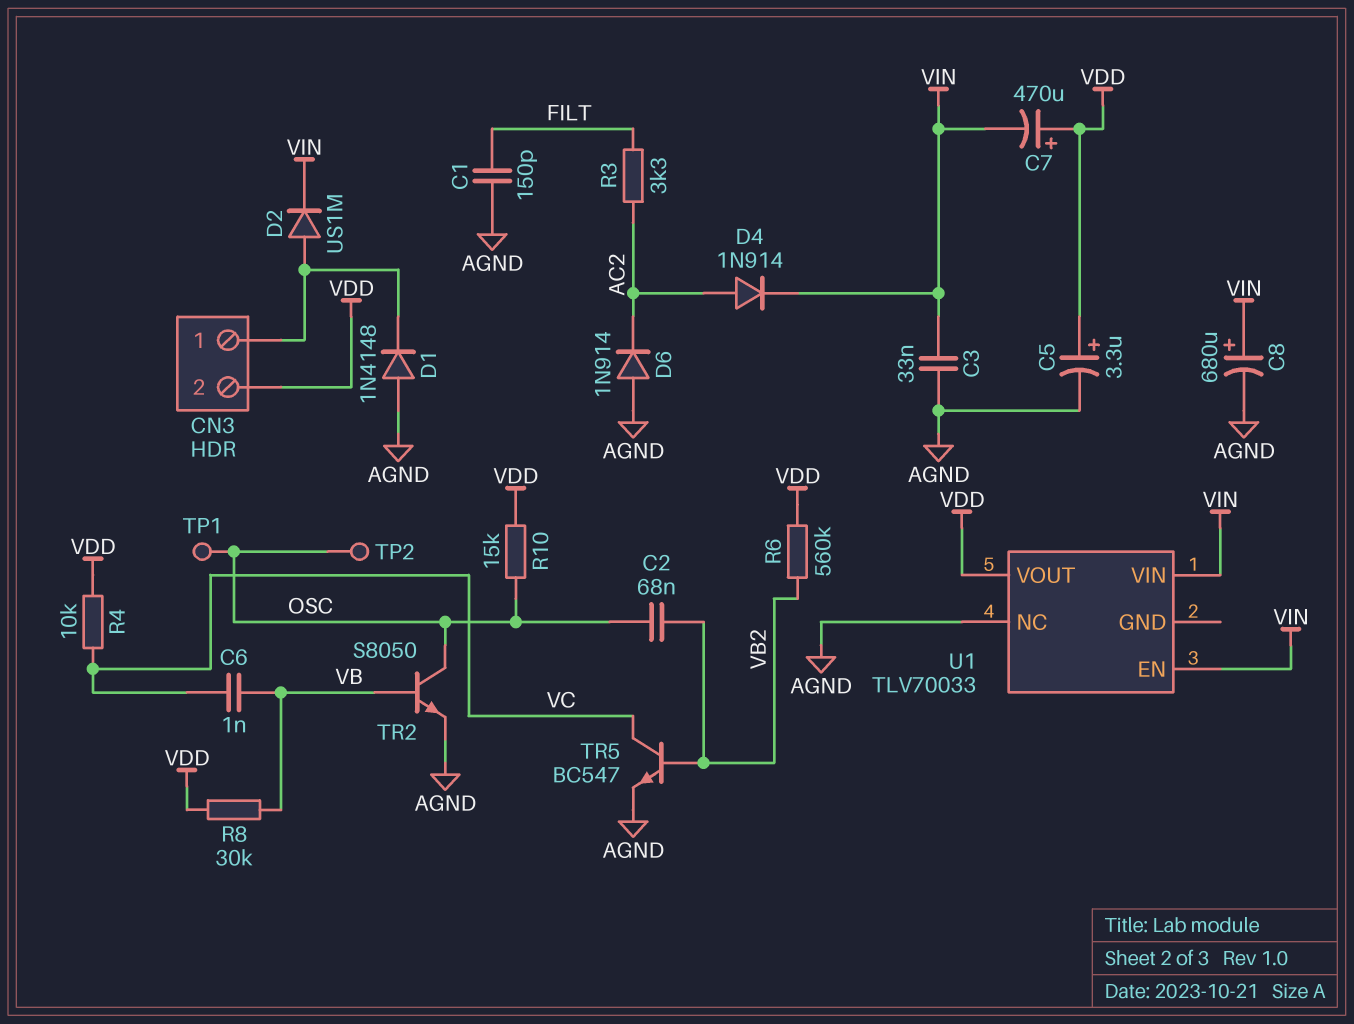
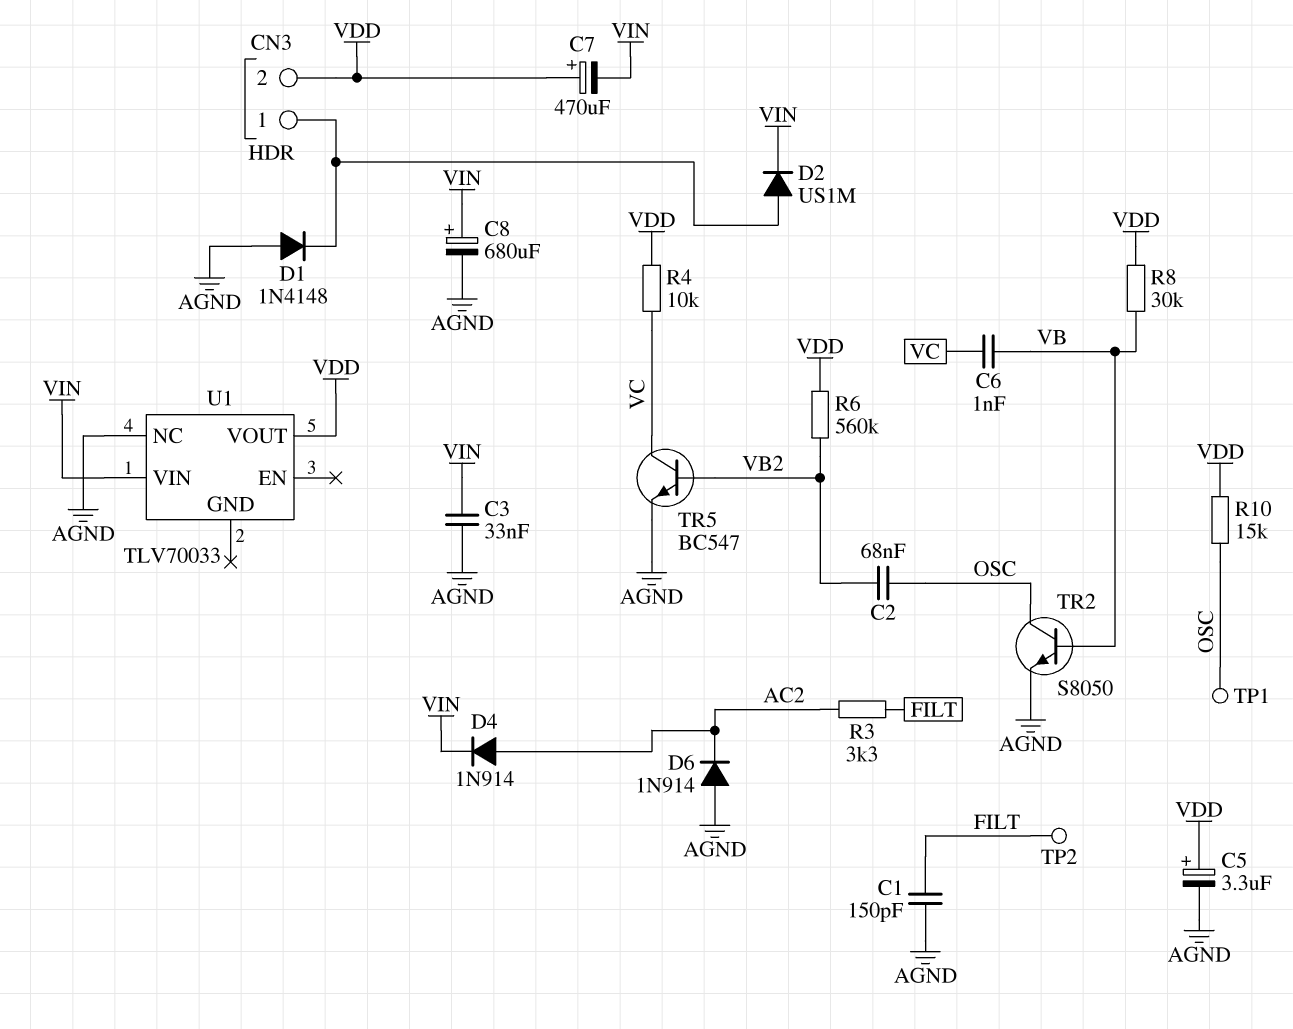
TP2: test point (OSC) -> test point (FILT)
U1 pin EN: VIN -> none

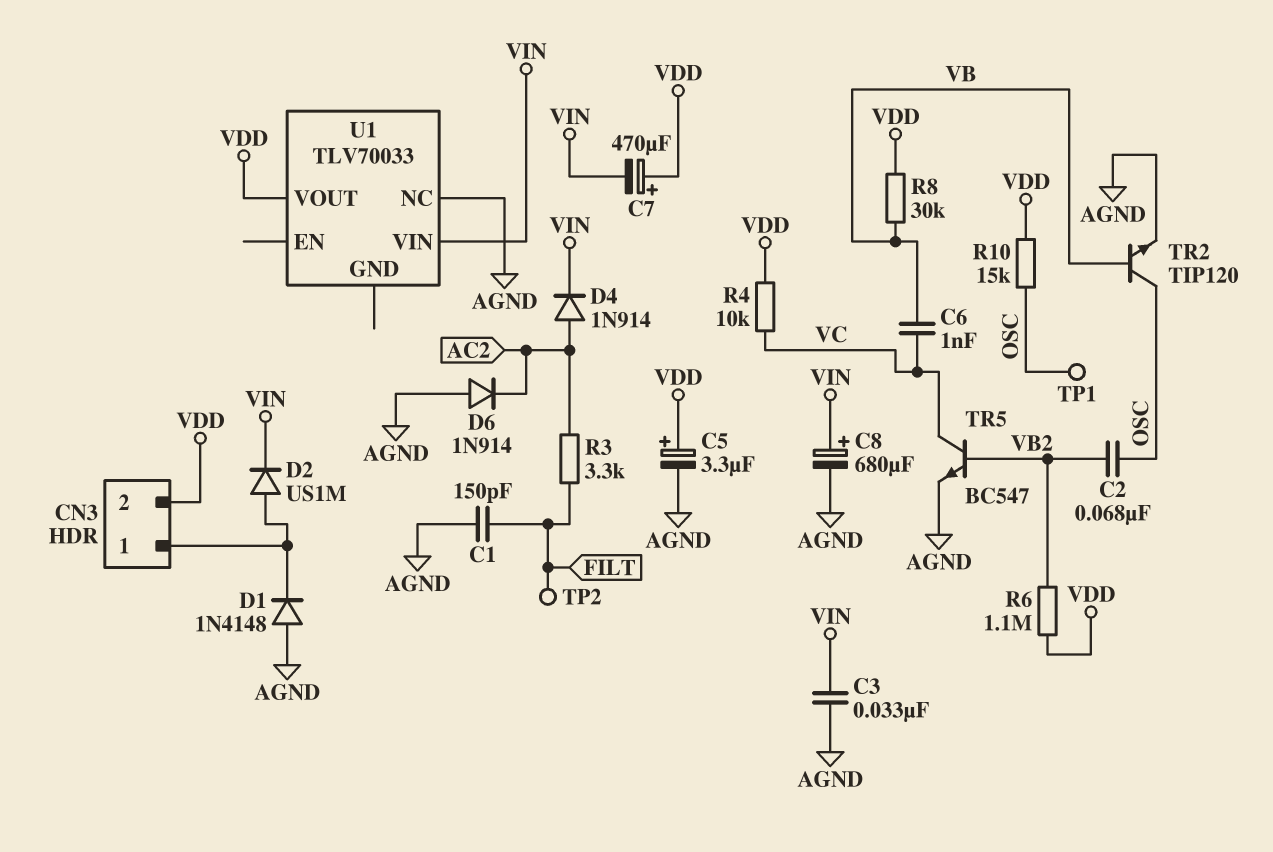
R6: 560k (VB2, VDD) -> 1.1M (VB2, VDD)
TR2: NPN S8050 (B VB, C OSC, E AGND) -> NPN TIP120 (B VB, C OSC, E AGND)

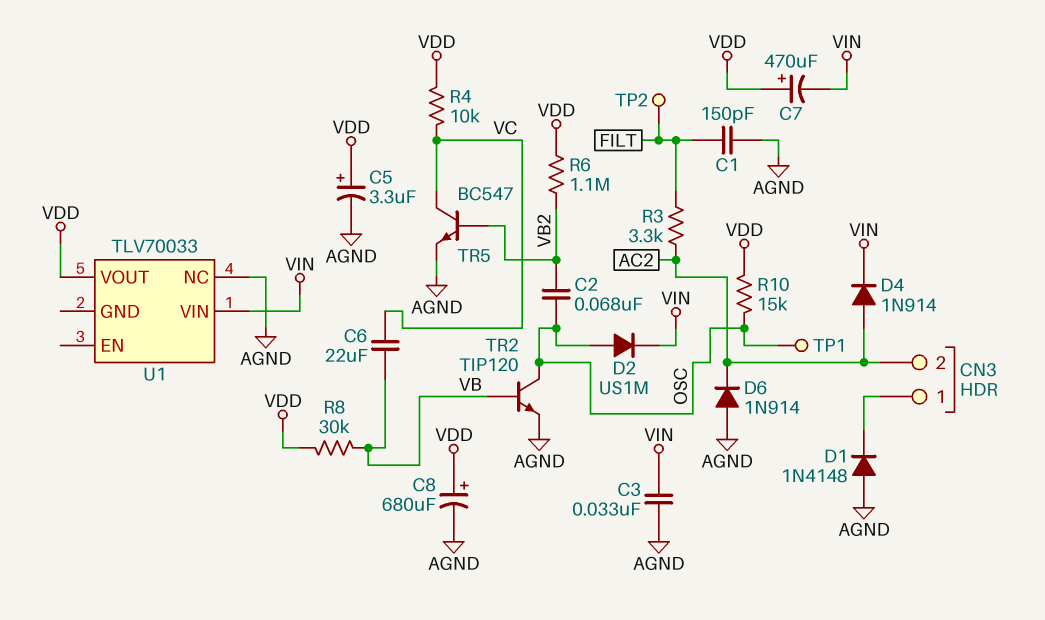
C6: 1nF (VB, VC) -> 22uF (VB, VC)
C8: 680uF (plus VIN, minus AGND) -> 680uF (plus VDD, minus AGND)
CN3 pin 2: VDD -> AC2
D2: diode US1M (A CN3/1, K VIN) -> diode US1M (A OSC, K VIN)

